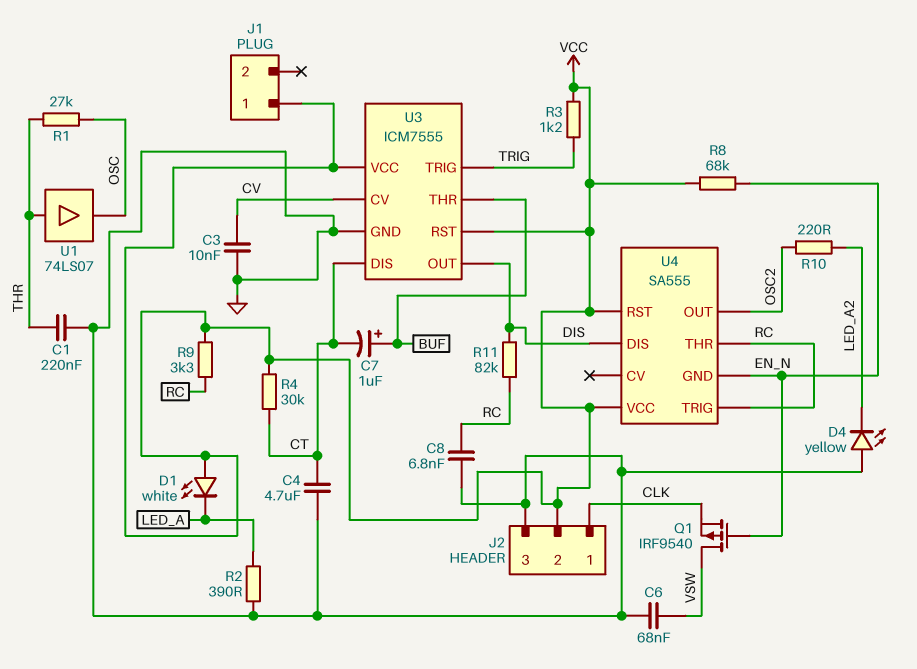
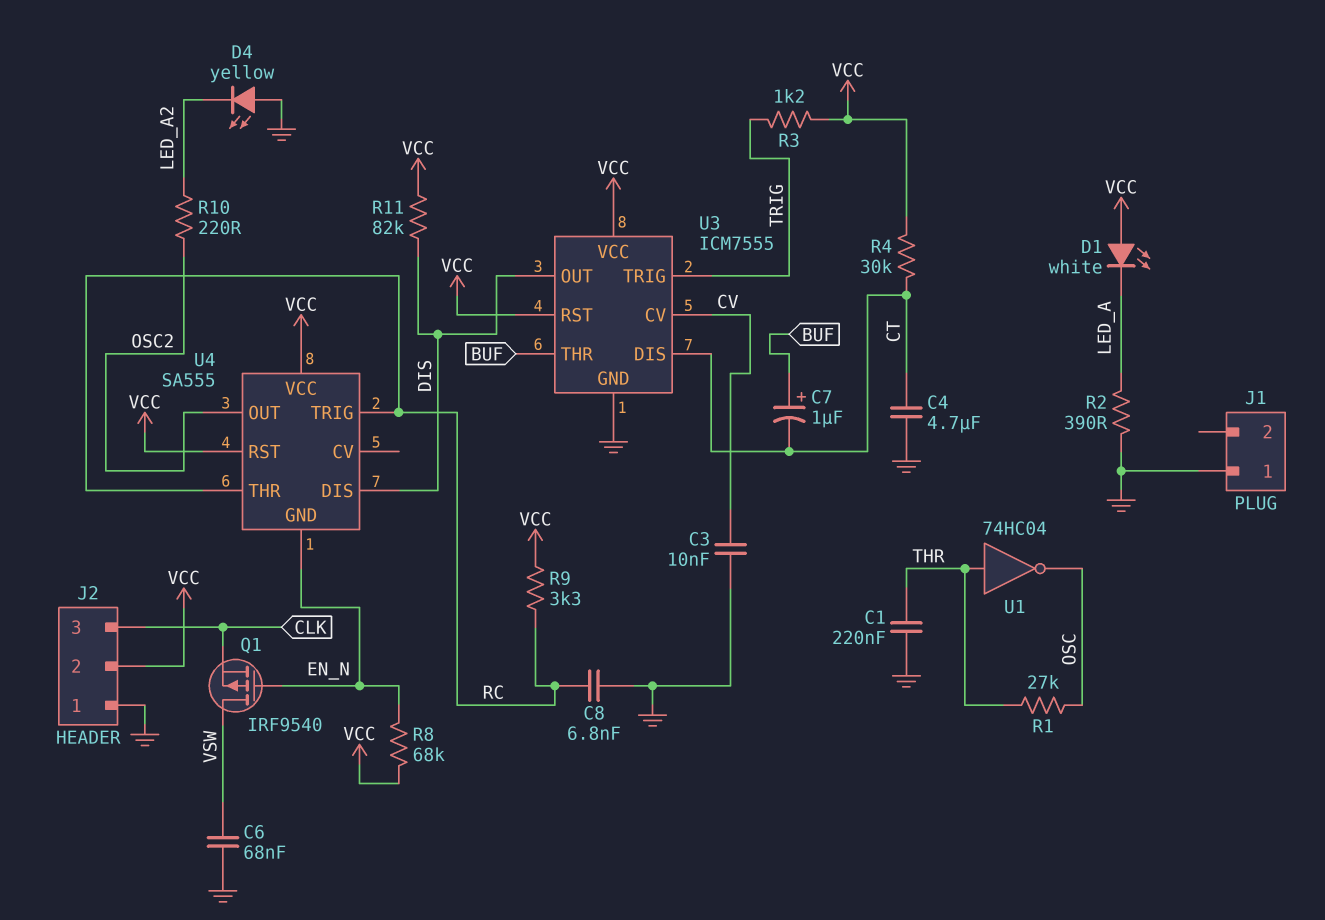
J1 pin 1: VCC -> GND
J2 pin 1: CLK -> GND
J2 pin 3: GND -> CLK
R11: 82k (DIS, RC) -> 82k (DIS, VCC)
U1: buffer 74LS07 (in THR, out OSC) -> NOT 74HC04 (in THR, out OSC)

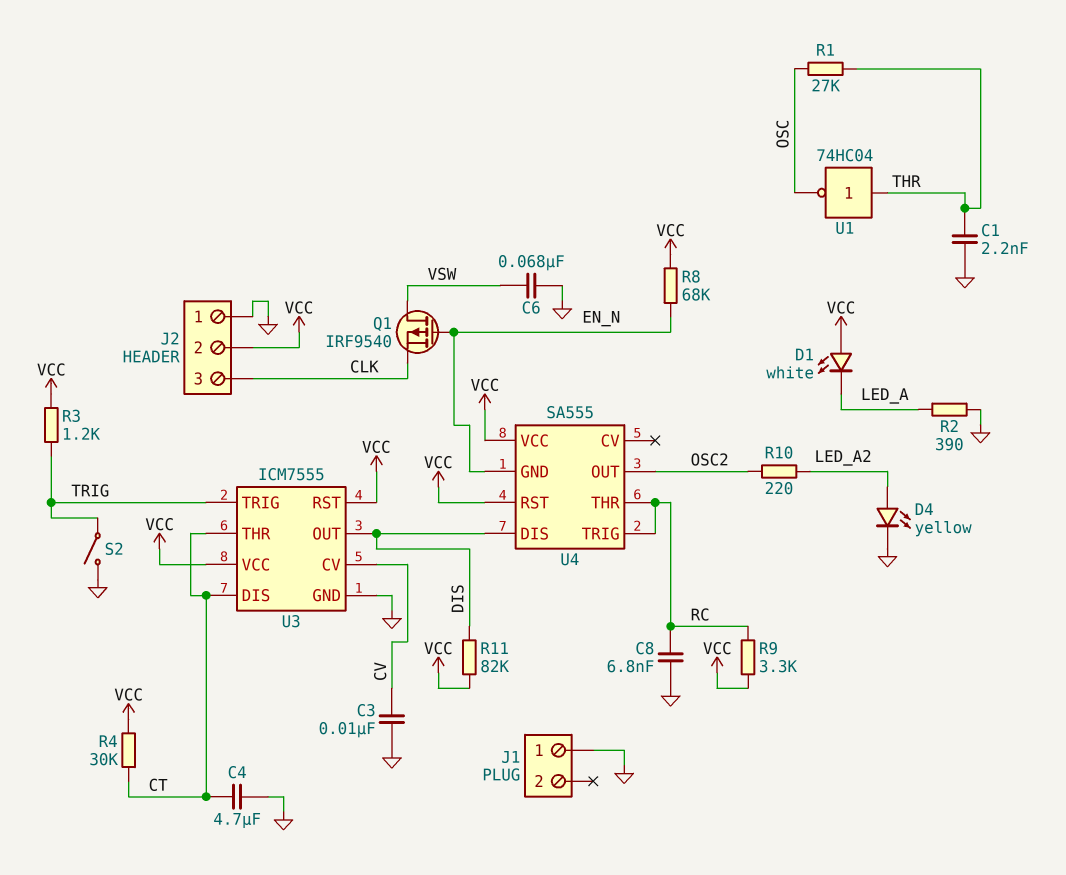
C1: 220nF (GND, THR) -> 2.2nF (GND, THR)
C7: 1uF (plus BUF, minus CT) -> none
D4: LED yellow (A GND, K LED_A2) -> LED yellow (A LED_A2, K GND)
S2: none -> switch (GND, TRIG)
U3 pin THR: BUF -> CT

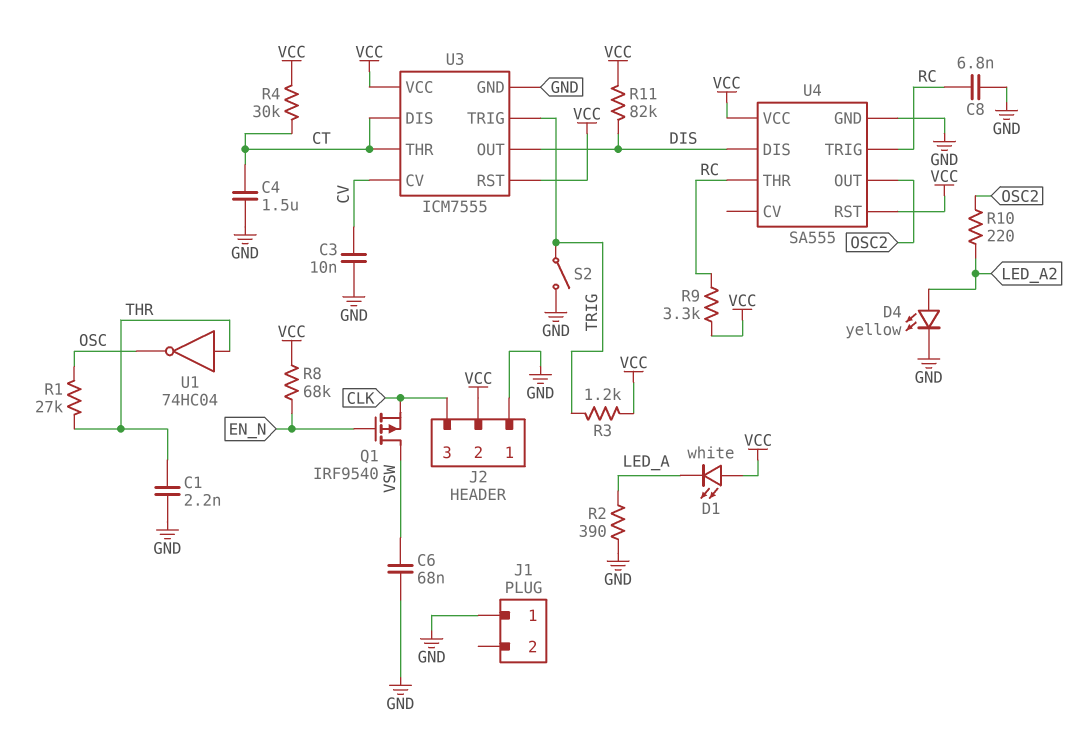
C4: 4.7uF (CT, GND) -> 1.5uF (CT, GND)
U4 pin GND: EN_N -> GND

